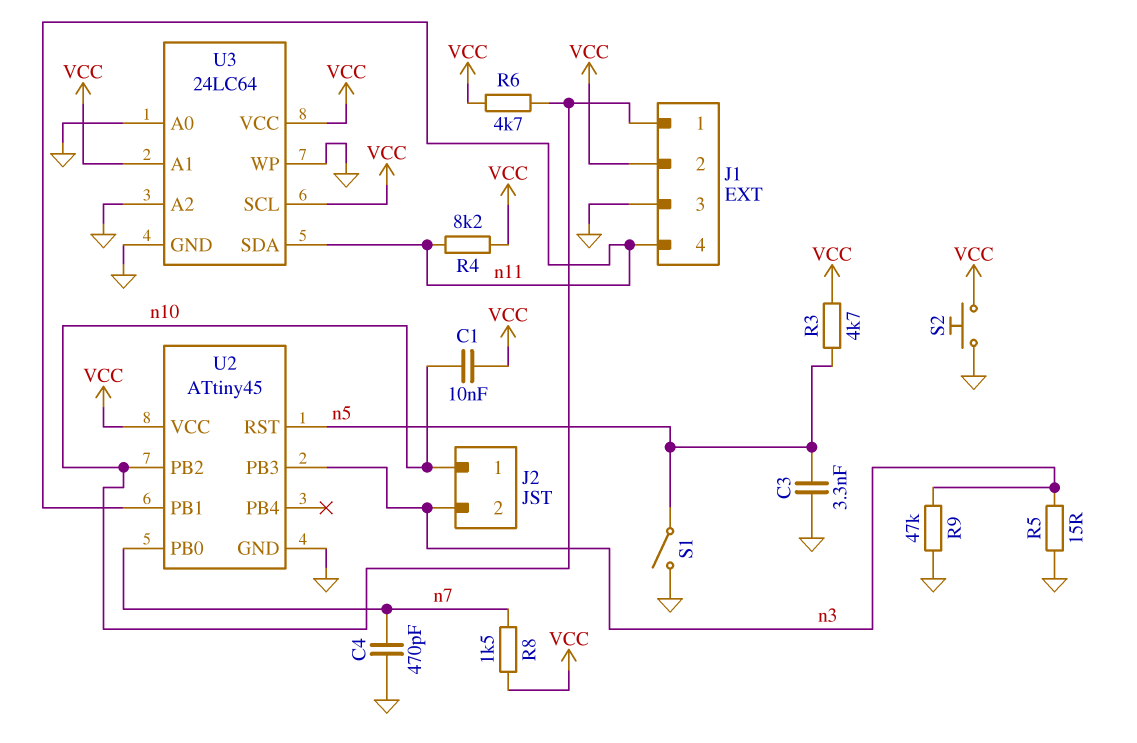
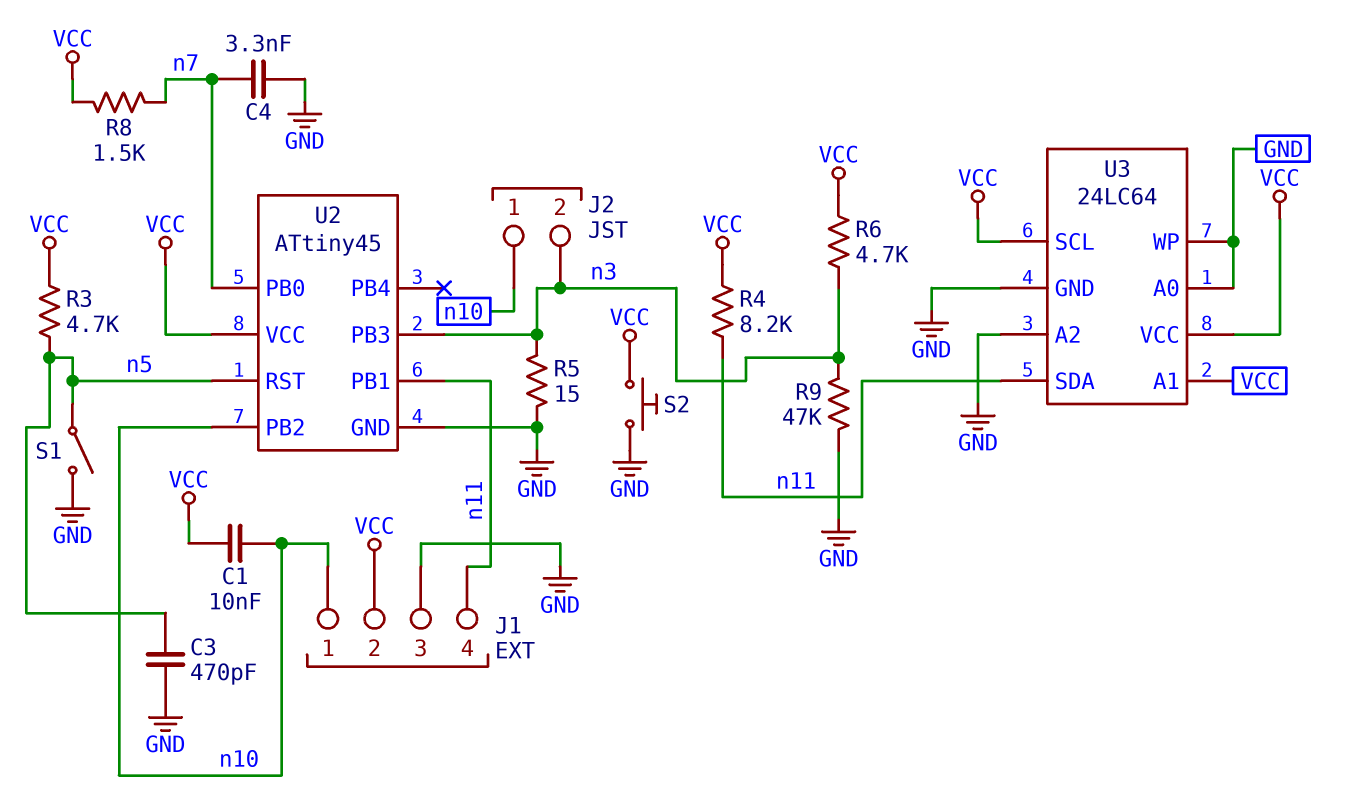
C3: 3.3nF (GND, n5) -> 470pF (GND, n5)
C4: 470pF (GND, n7) -> 3.3nF (GND, n7)
R6: 4.7k (VCC, n10) -> 4.7k (VCC, n3)

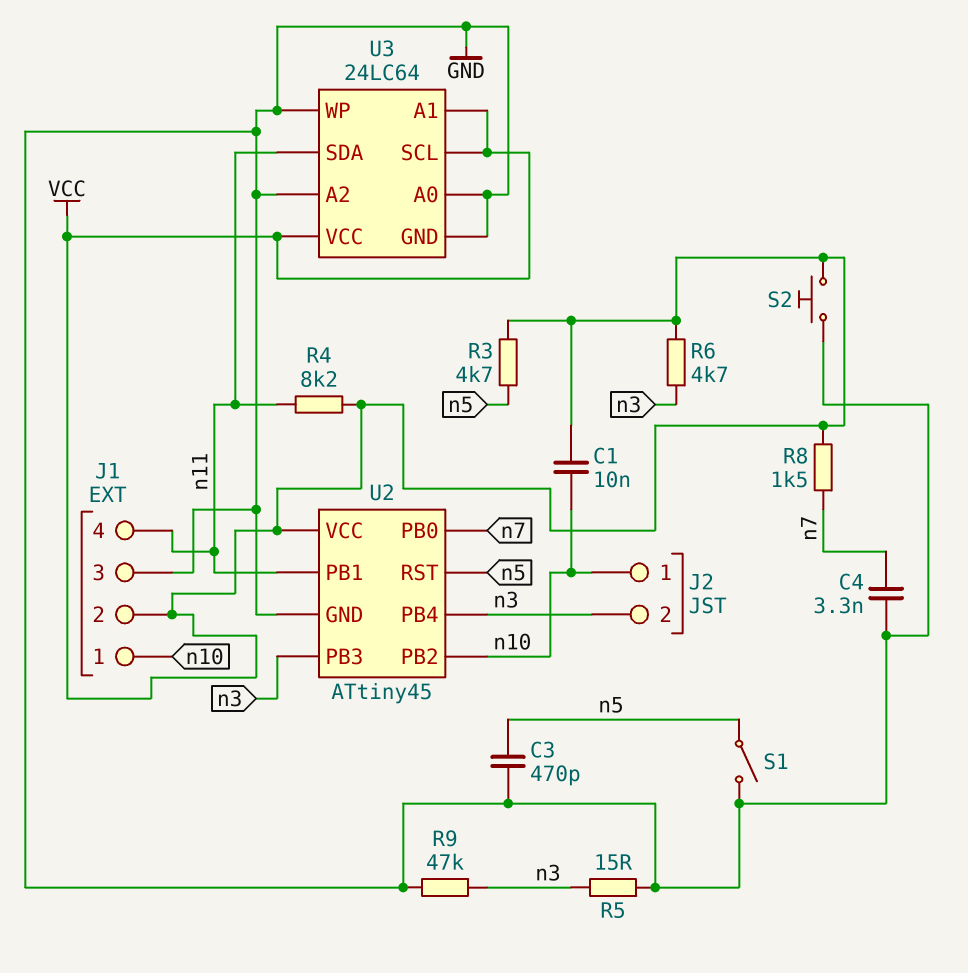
U2 pin PB4: none -> n3

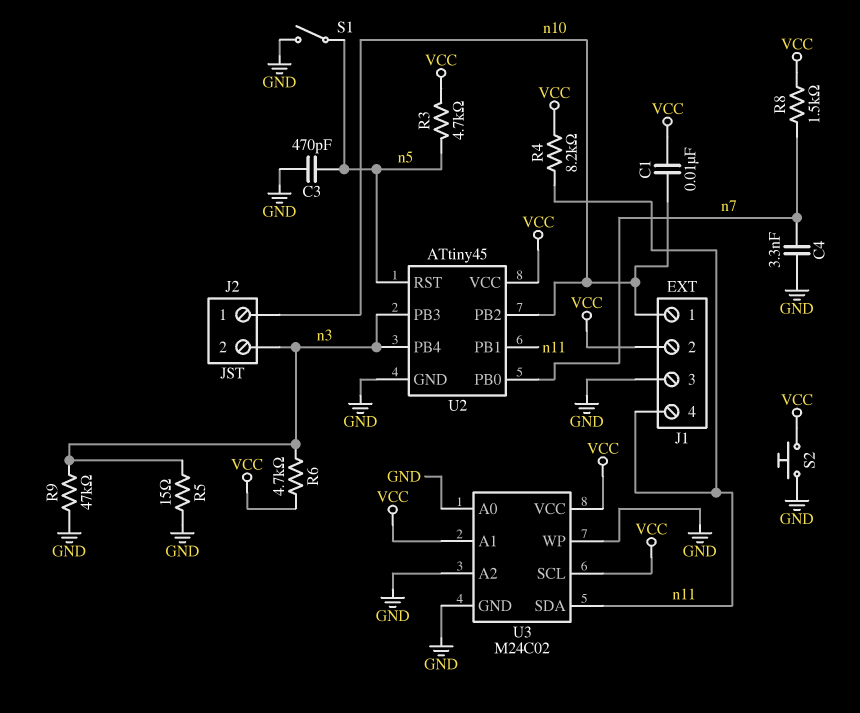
U3: 24LC64 -> M24C02

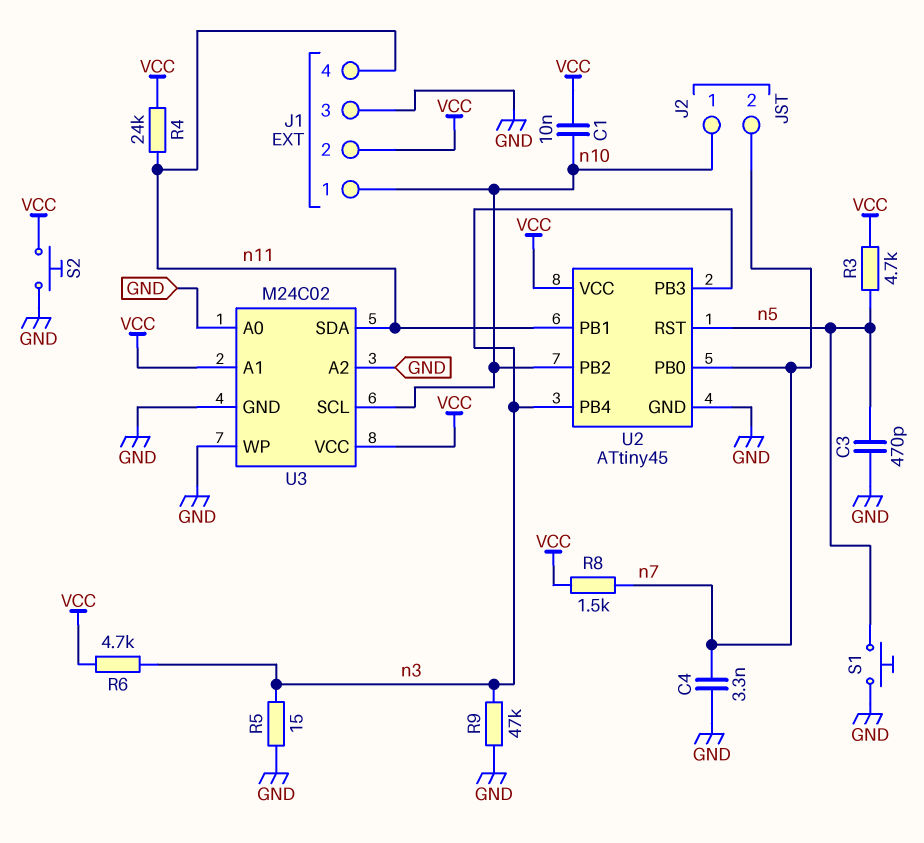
J2 pin 2: n3 -> n7
R4: 8.2k (VCC, n11) -> 24k (VCC, n11)
S1: switch (GND, n5) -> button (GND, n5)
U3 pin SCL: VCC -> n10

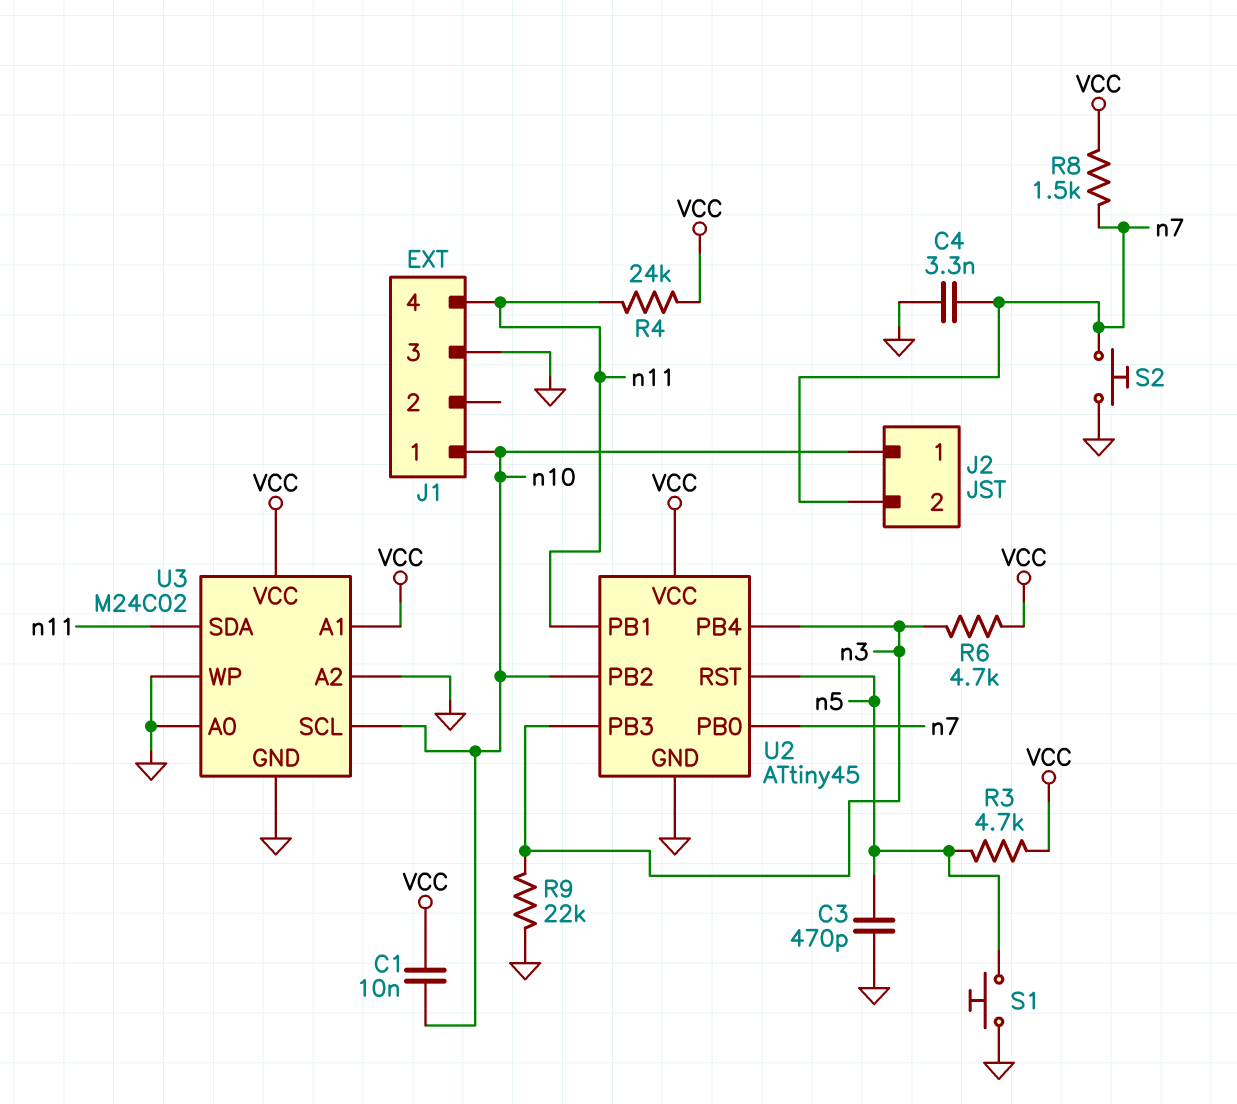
J1 pin 2: VCC -> none
R5: 15 (GND, n3) -> none
R9: 47k (GND, n3) -> 22k (GND, n3)
S2: button (GND, VCC) -> button (GND, n7)

